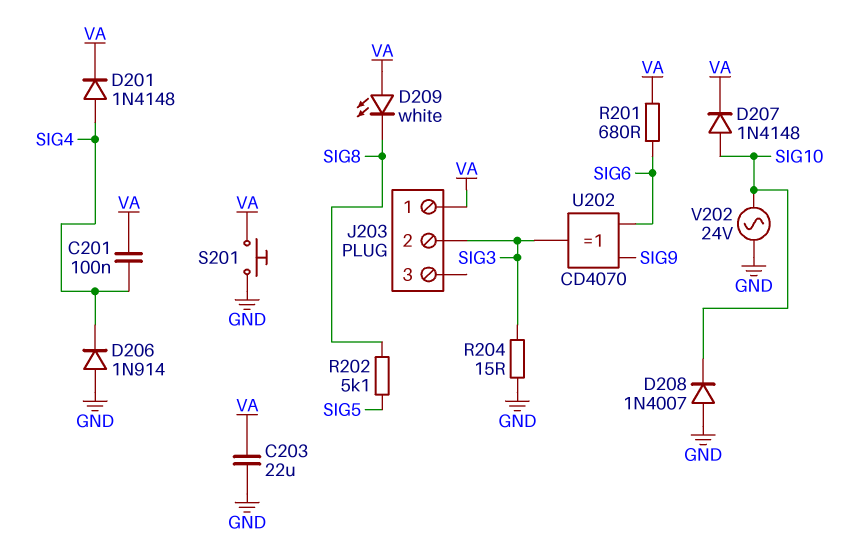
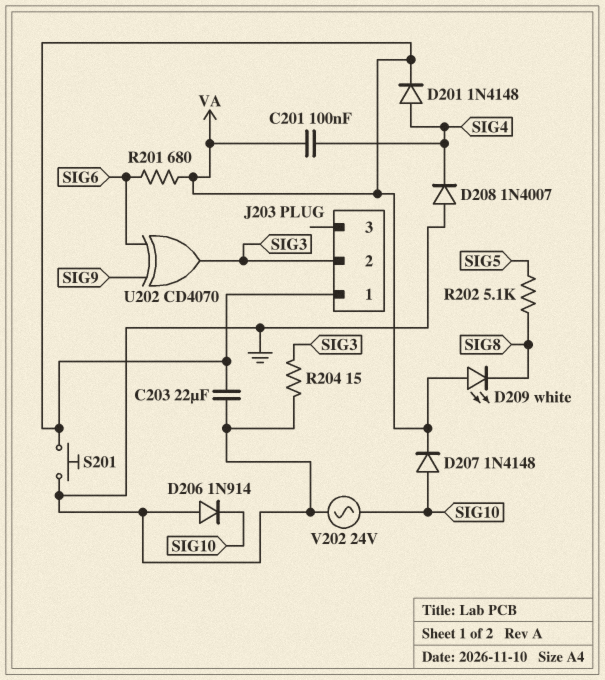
D206: diode 1N914 (A GND, K SIG4) -> diode 1N914 (A GND, K SIG10)
D208: diode 1N4007 (A GND, K SIG10) -> diode 1N4007 (A GND, K SIG4)

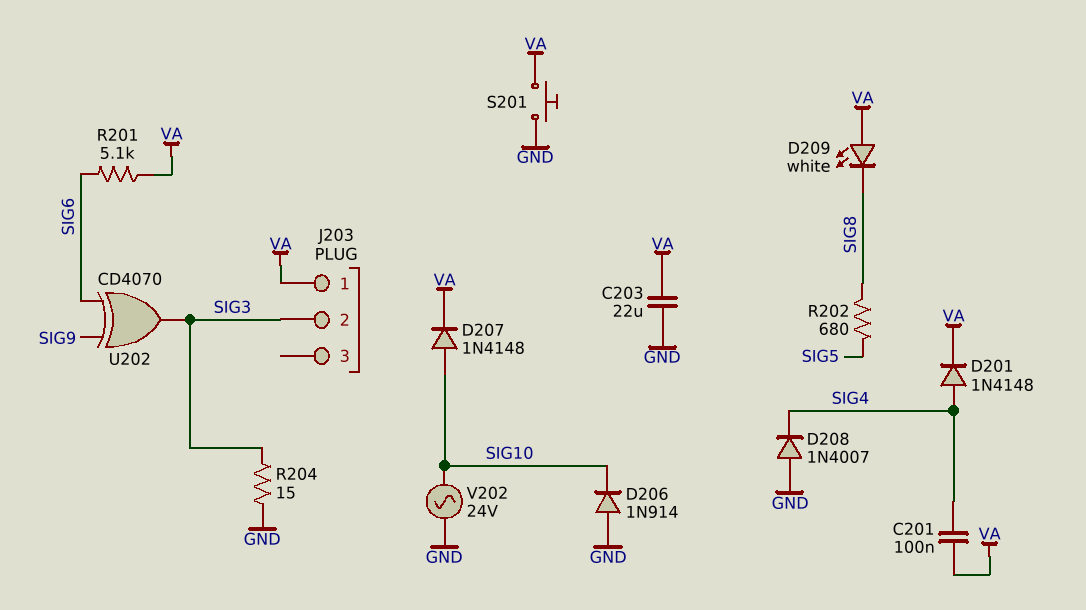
R201: 680 (SIG6, VA) -> 5.1k (SIG6, VA)
R202: 5.1k (SIG5, SIG8) -> 680 (SIG5, SIG8)

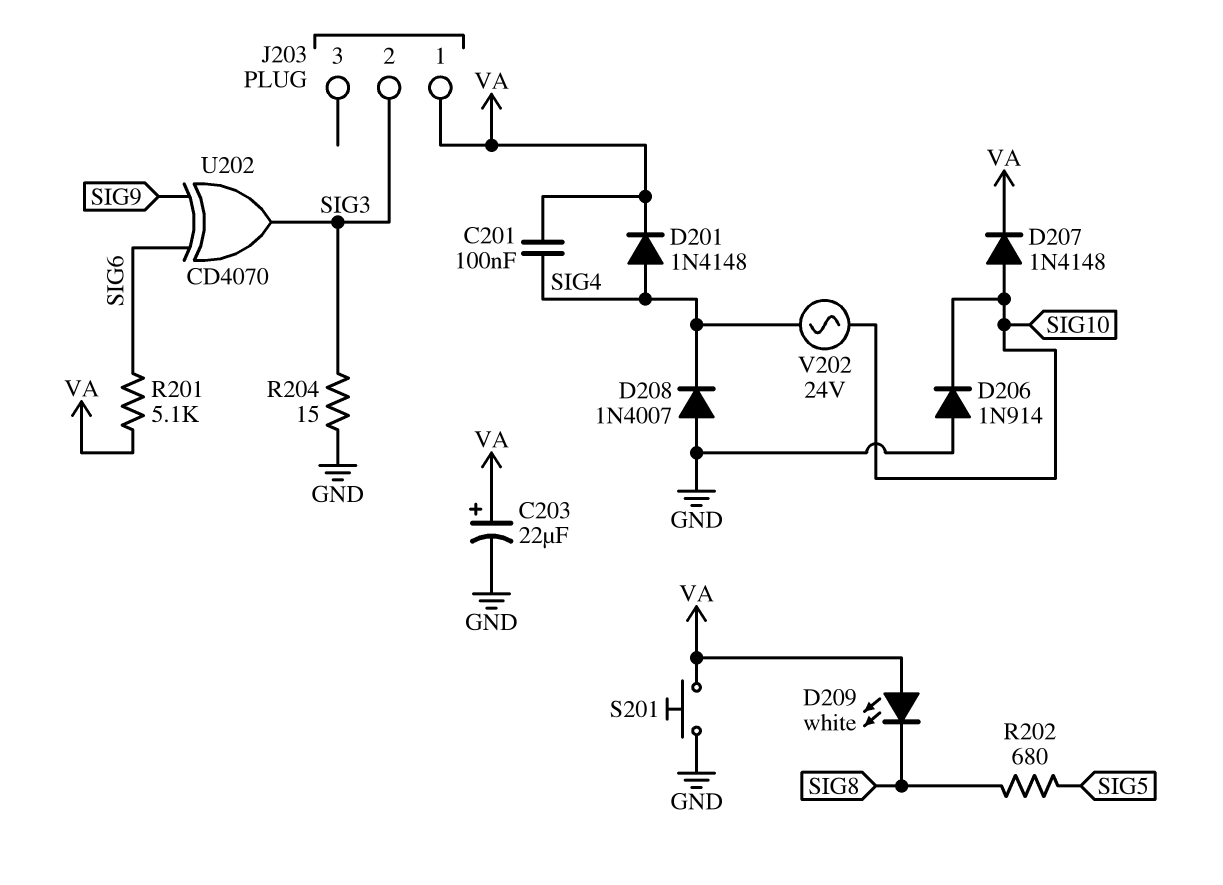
C203: 22uF (GND, VA) -> 22uF (plus VA, minus GND)
V202: AC 24V (GND, SIG10) -> AC 24V (SIG4, SIG10)

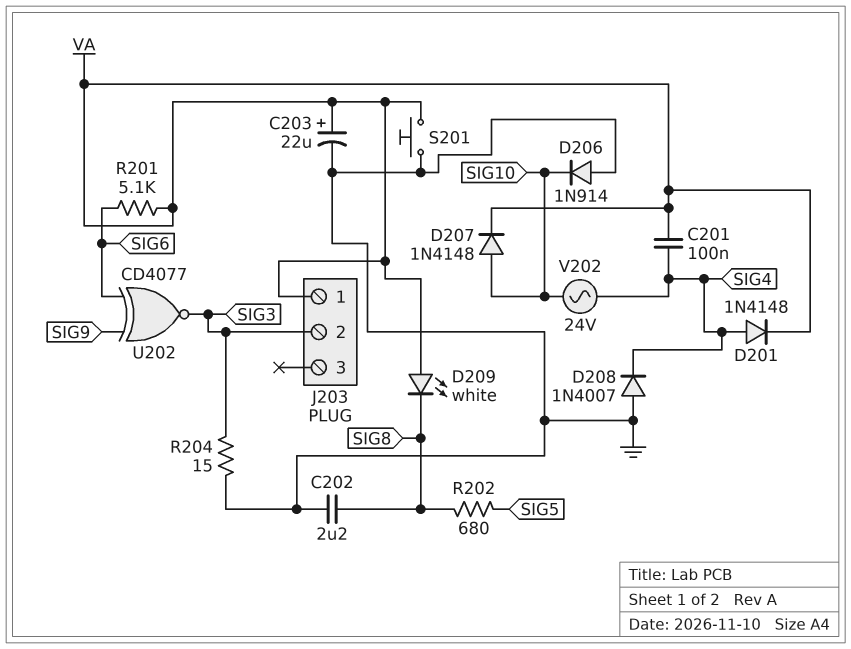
C202: none -> 2.2uF (GND, SIG8)
U202: XOR CD4070 (in SIG6, in SIG9, out SIG3) -> XNOR CD4077 (in SIG6, in SIG9, out SIG3)

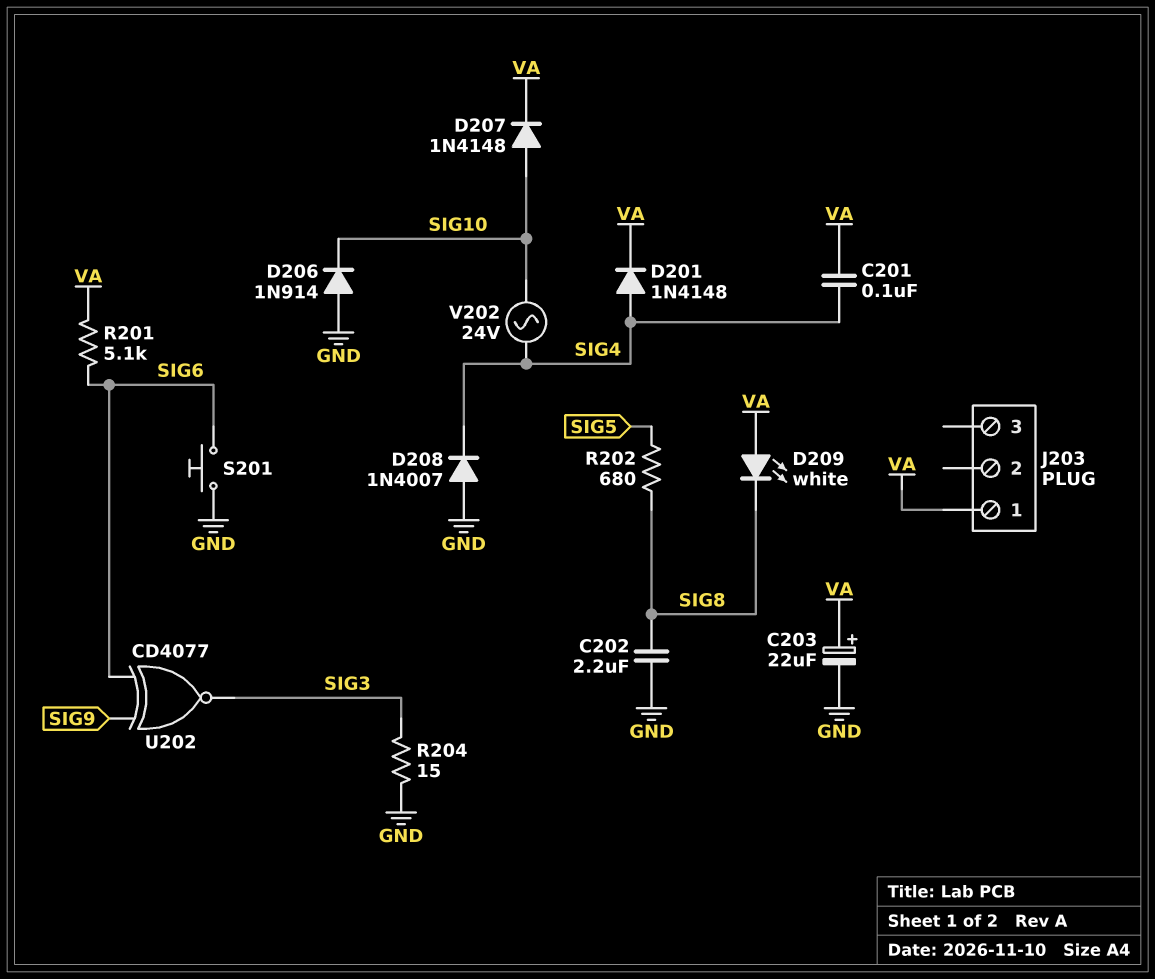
J203 pin 2: SIG3 -> none
S201: button (GND, VA) -> button (GND, SIG6)

